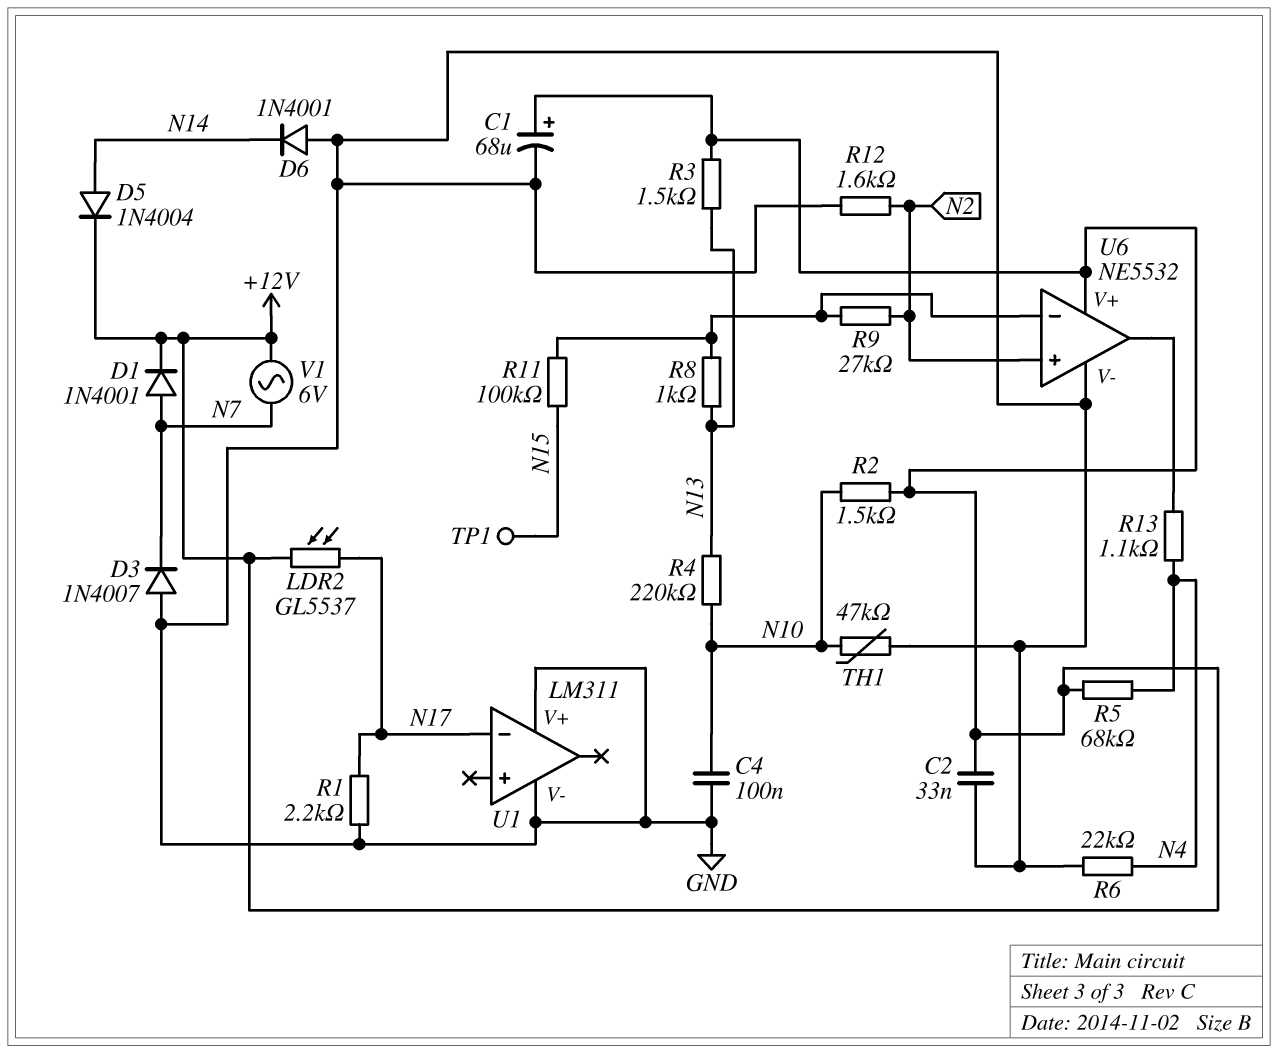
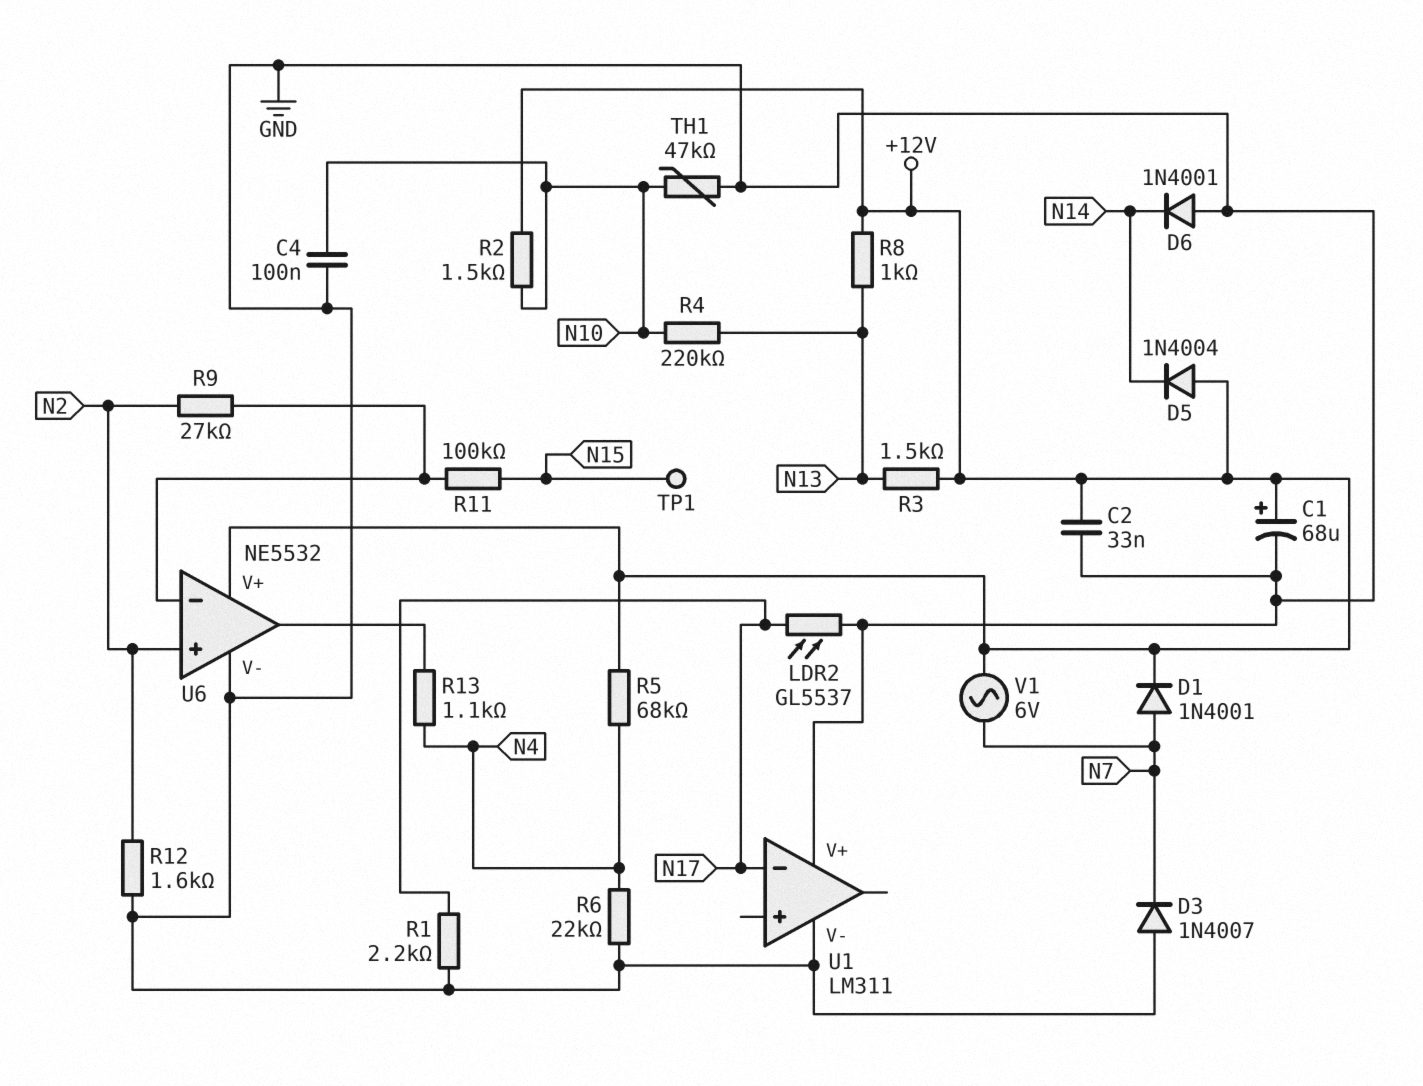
D5: diode 1N4004 (A N14, K +12V) -> diode 1N4004 (A +12V, K N14)
LDR2: GL5537 (+12V, N17) -> GL5537 (GND, N17)
R8: 1k (N13, U6/in-) -> 1k (+12V, N13)

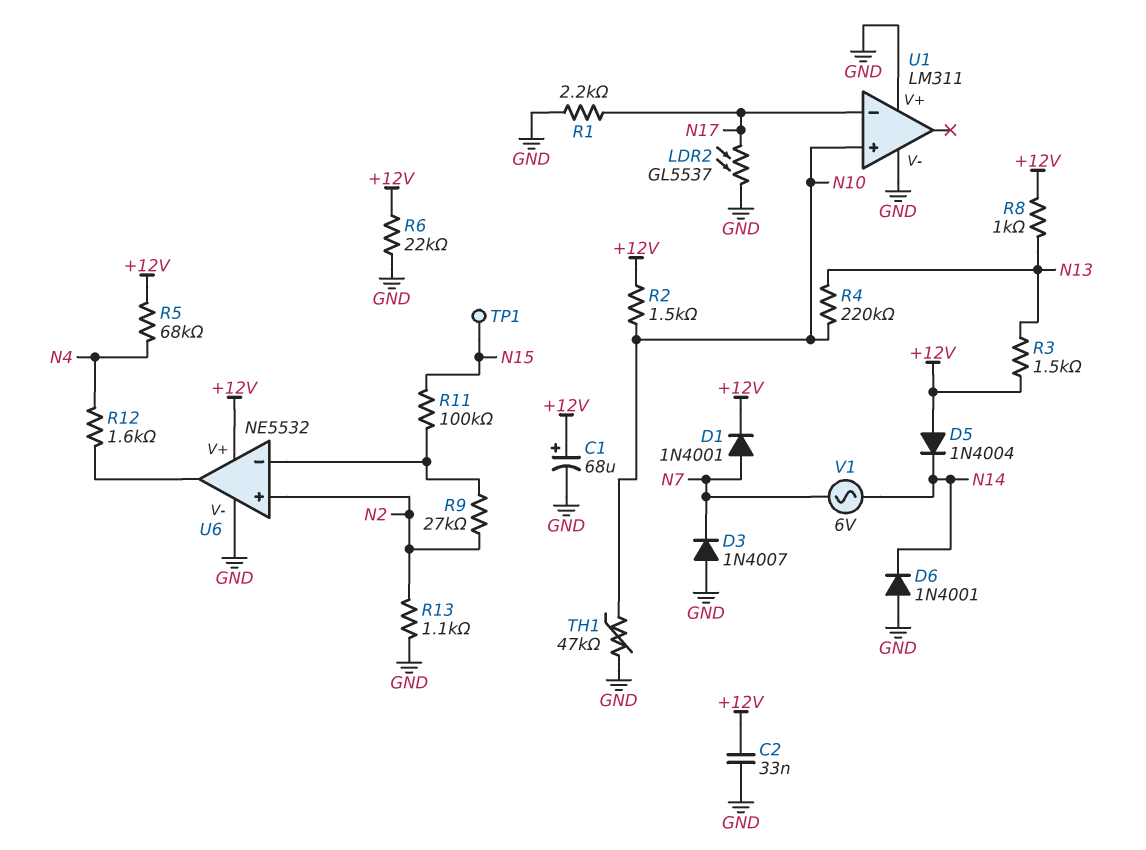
C4: 100nF (GND, N10) -> none
R6: 22k (GND, N4) -> 22k (+12V, GND)
R12: 1.6k (GND, N2) -> 1.6k (N4, U6/out)
R13: 1.1k (N4, U6/out) -> 1.1k (GND, N2)
U1 pin in+: none -> N10
V1: AC 6V (+12V, N7) -> AC 6V (N7, N14)

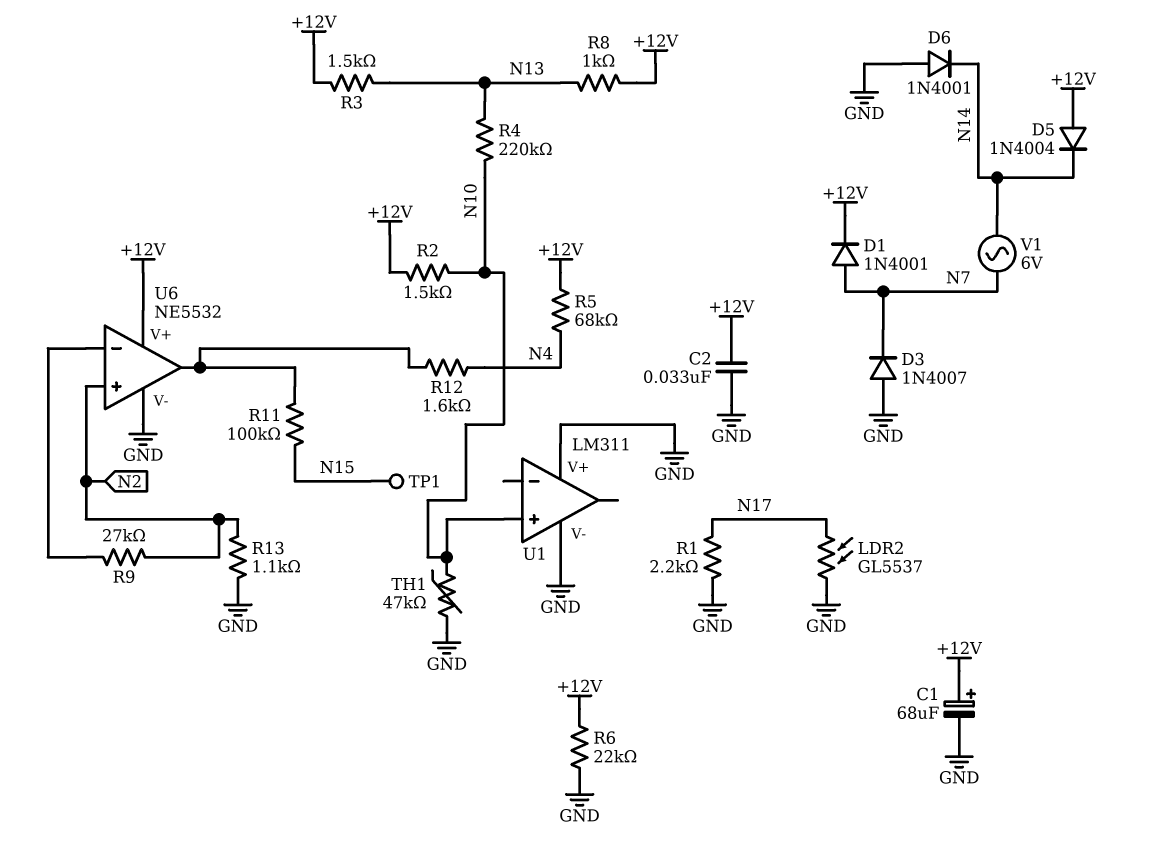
R11: 100k (N15, U6/in-) -> 100k (N15, U6/out)
U1 pin in-: N17 -> none

